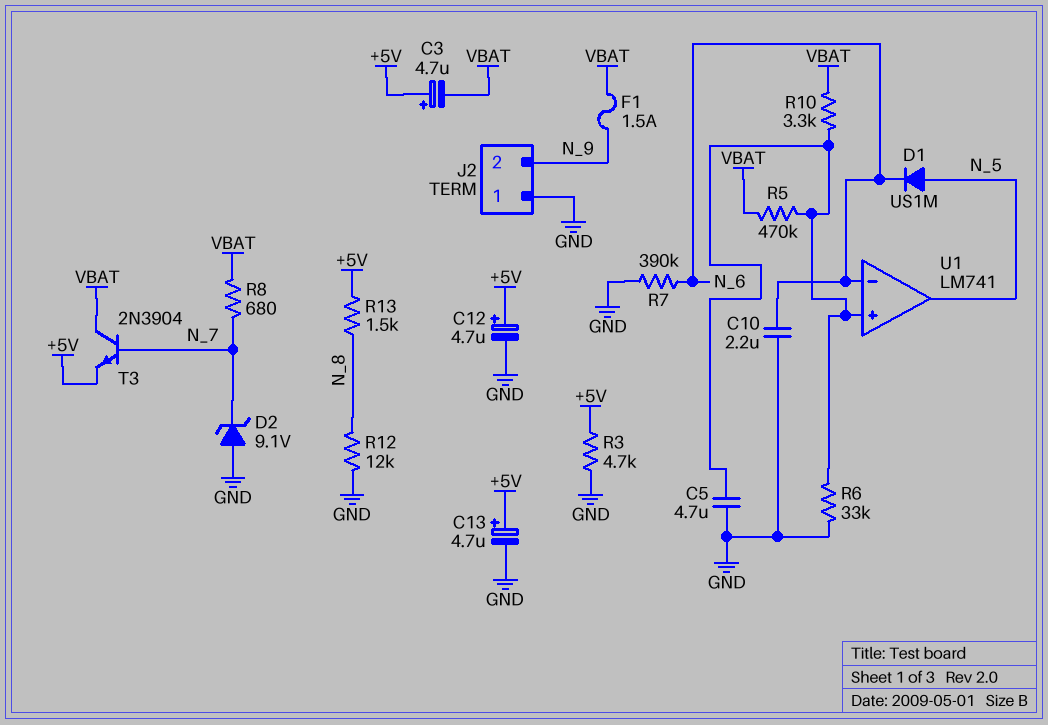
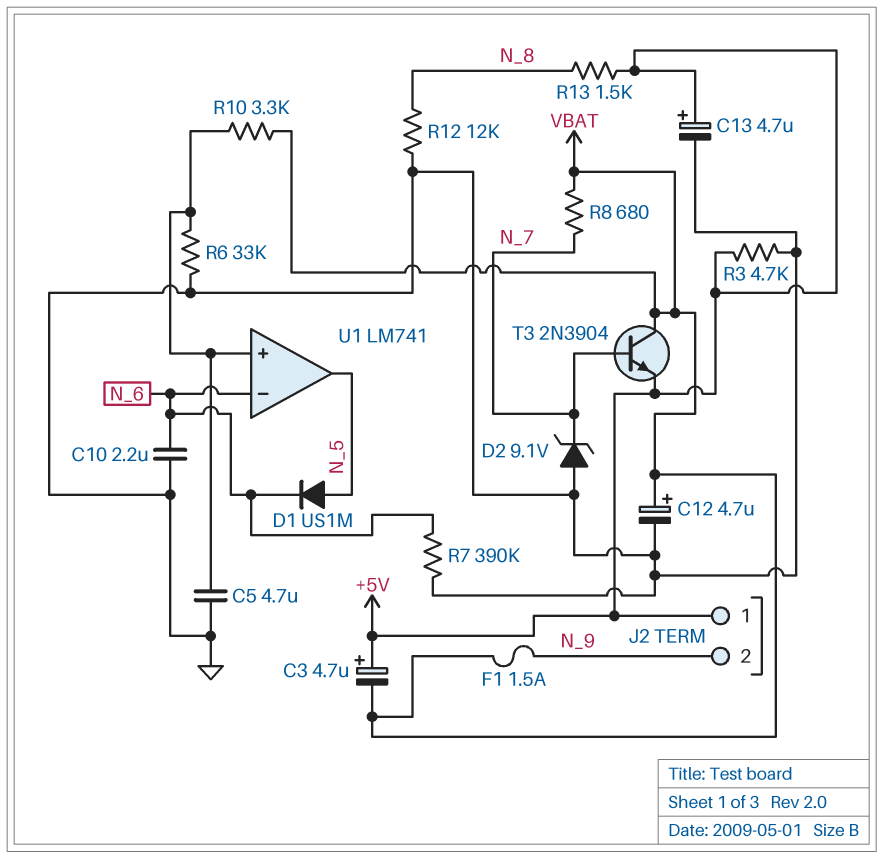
C12: 4.7uF (plus +5V, minus GND) -> 4.7uF (plus VBAT, minus GND)
J2 pin 1: GND -> +5V
R5: 470k (U1/in+, VBAT) -> none

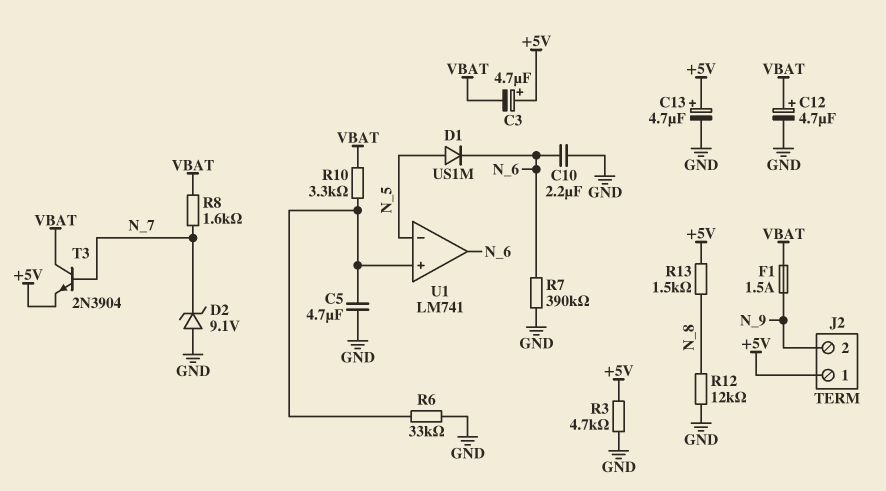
R8: 680 (N_7, VBAT) -> 1.6k (N_7, VBAT)
U1 pin in-: N_6 -> N_5
U1 pin out: N_5 -> N_6

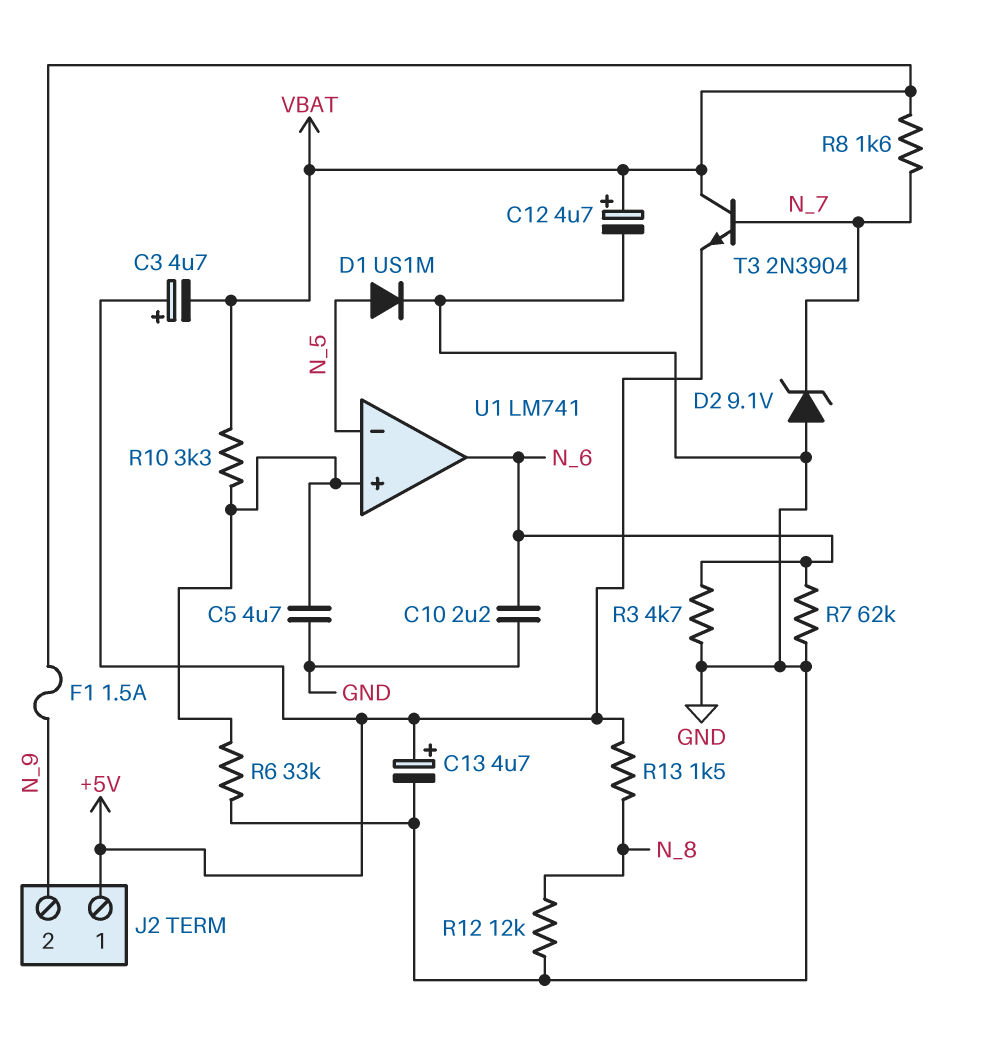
D1: diode US1M (A N_5, K N_6) -> diode US1M (A N_5, K GND)
R3: 4.7k (+5V, GND) -> 4.7k (GND, N_6)
R7: 390k (GND, N_6) -> 62k (GND, N_6)

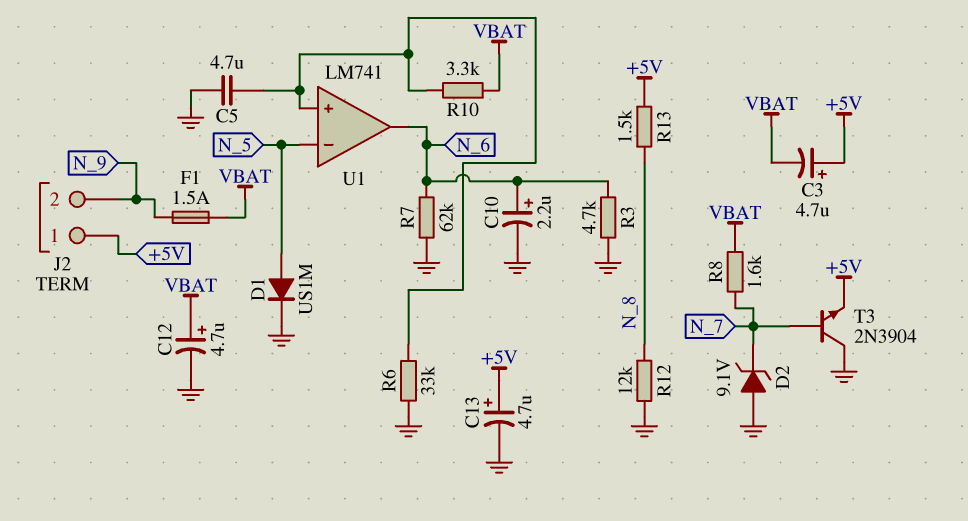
C10: 2.2uF (GND, N_6) -> 2.2uF (plus N_6, minus GND)
T3: NPN 2N3904 (B N_7, C VBAT, E +5V) -> NPN 2N3904 (B N_7, C GND, E +5V)

